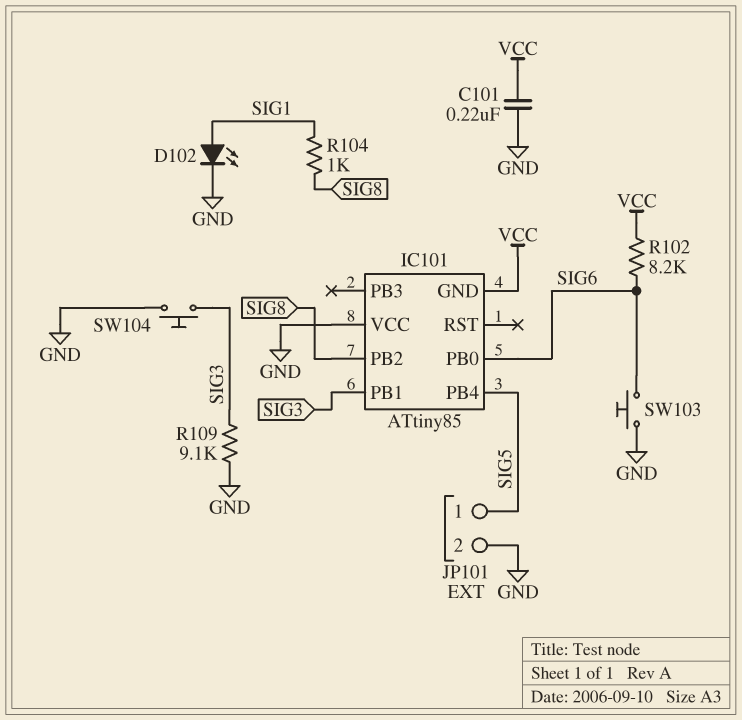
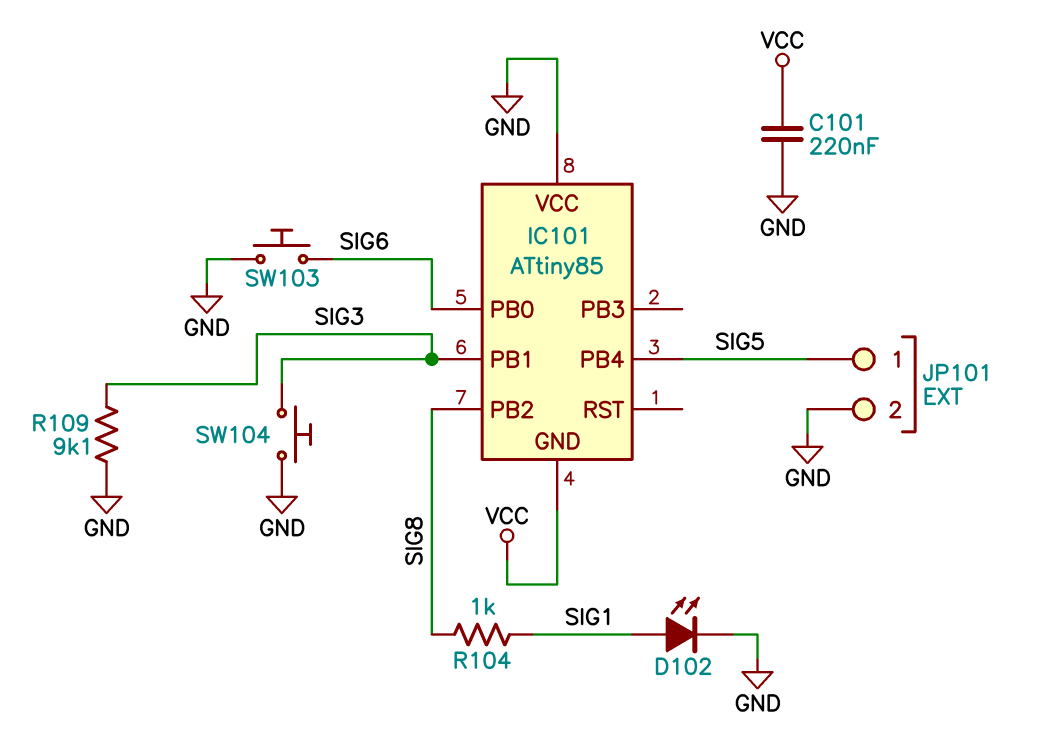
R102: 8.2k (SIG6, VCC) -> none

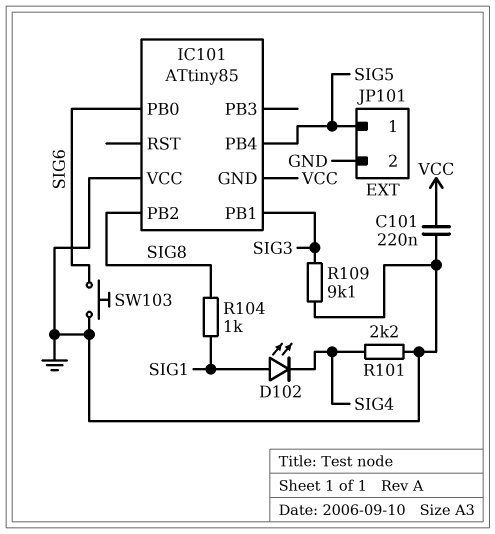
D102: LED (A SIG1, K GND) -> LED (A SIG1, K SIG4)
R101: none -> 2.2k (GND, SIG4)
SW104: button (GND, SIG3) -> none

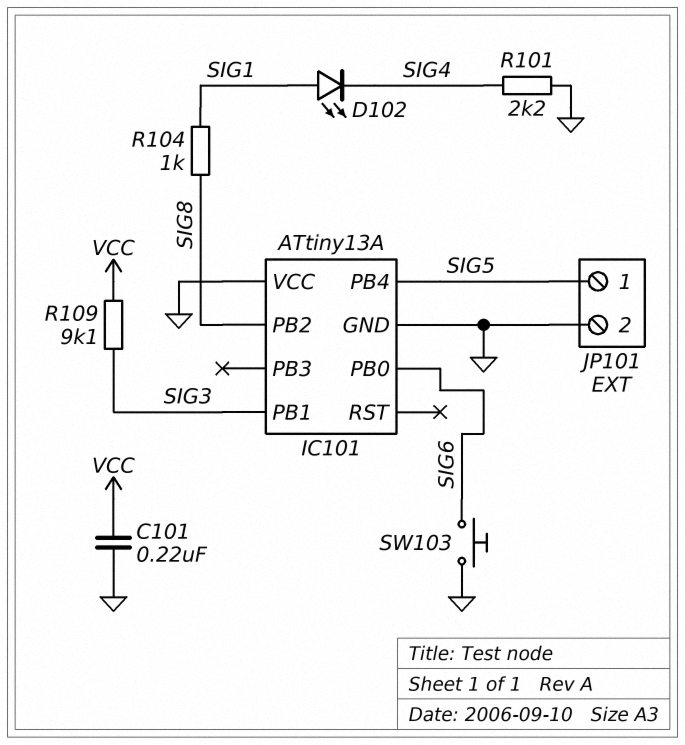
IC101: ATtiny85 -> ATtiny13A
IC101 pin GND: VCC -> GND
R109: 9.1k (GND, SIG3) -> 9.1k (SIG3, VCC)

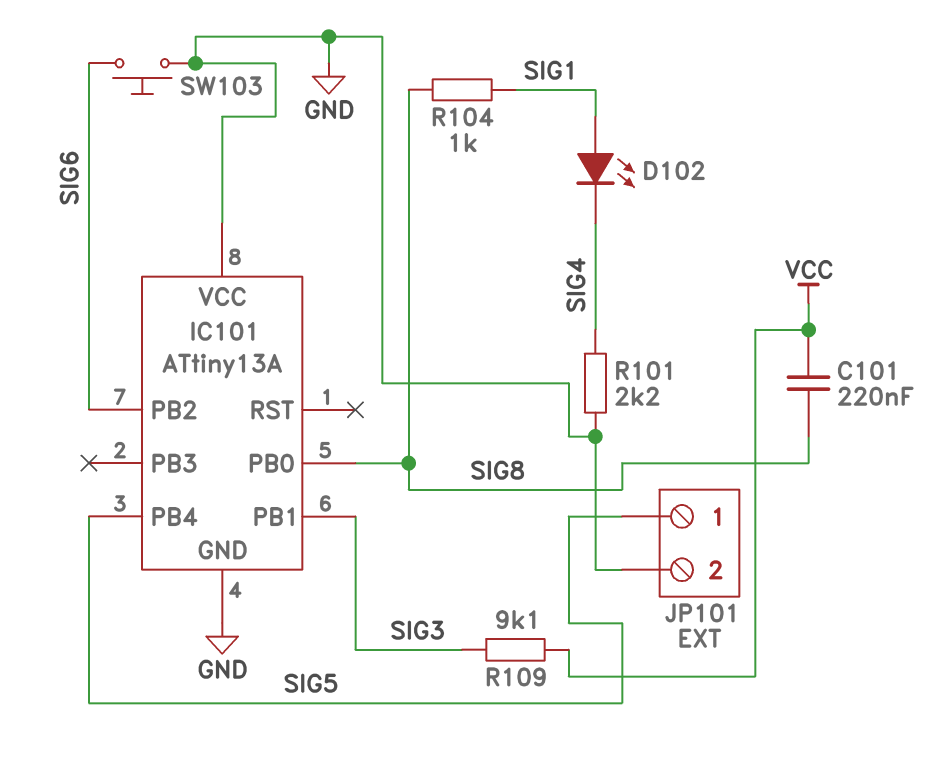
C101: 220nF (GND, VCC) -> 220nF (SIG8, VCC)
IC101 pin PB0: SIG6 -> SIG8
IC101 pin PB2: SIG8 -> SIG6

